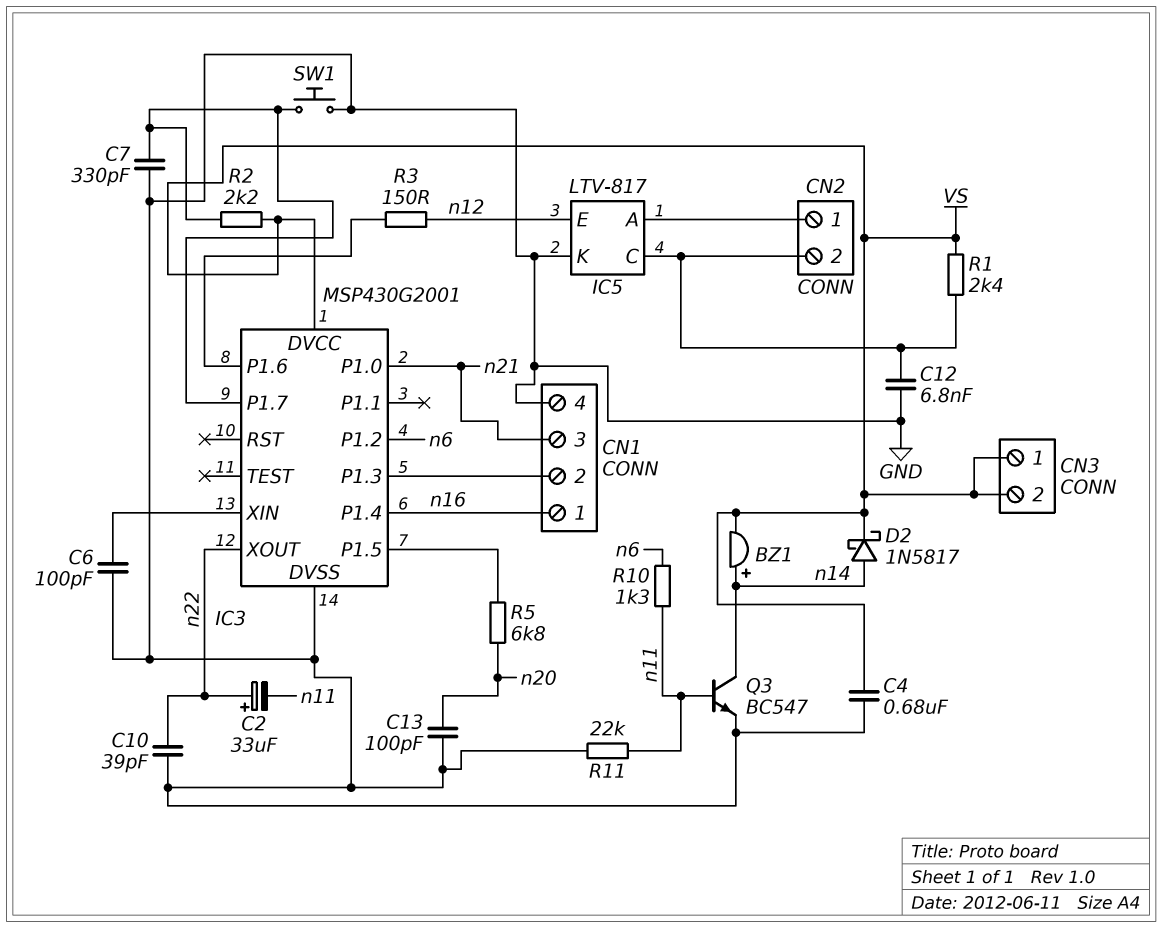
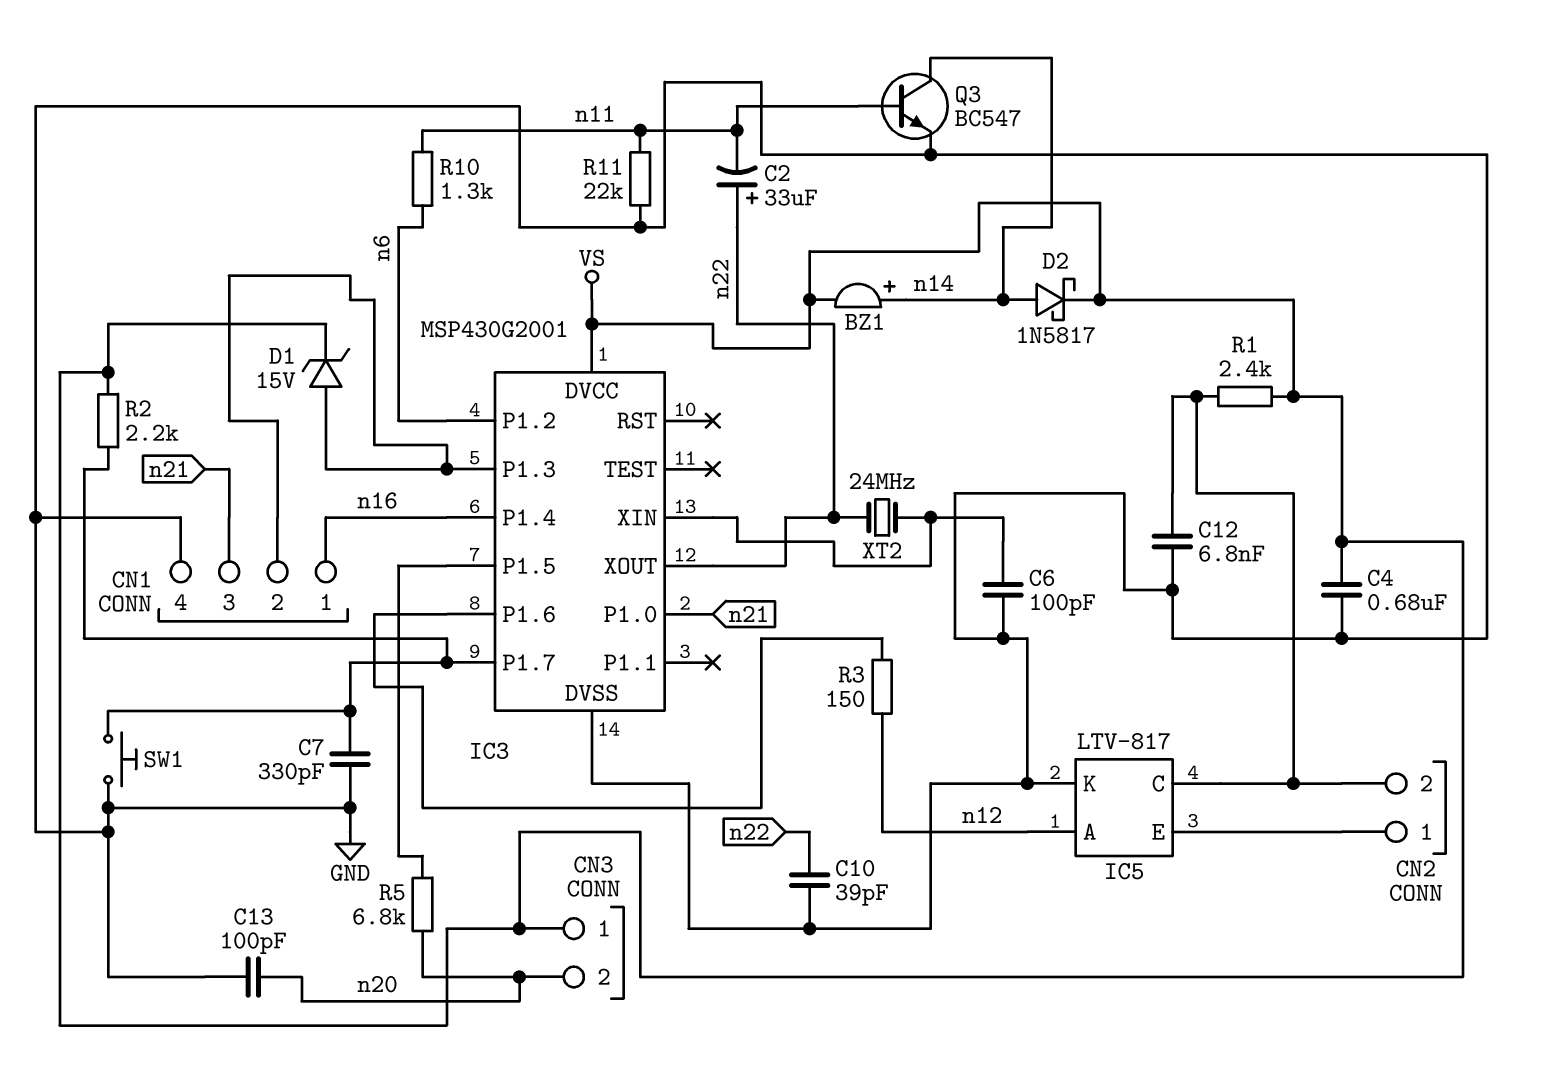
CN3 pin 2: VS -> n20
D1: none -> zener 15V (A CN1/2, K VS)
IC5 pin A: CN2/1 -> n12
IC5 pin E: n12 -> CN2/1
XT2: none -> 24MHz (IC3/XIN, n22)

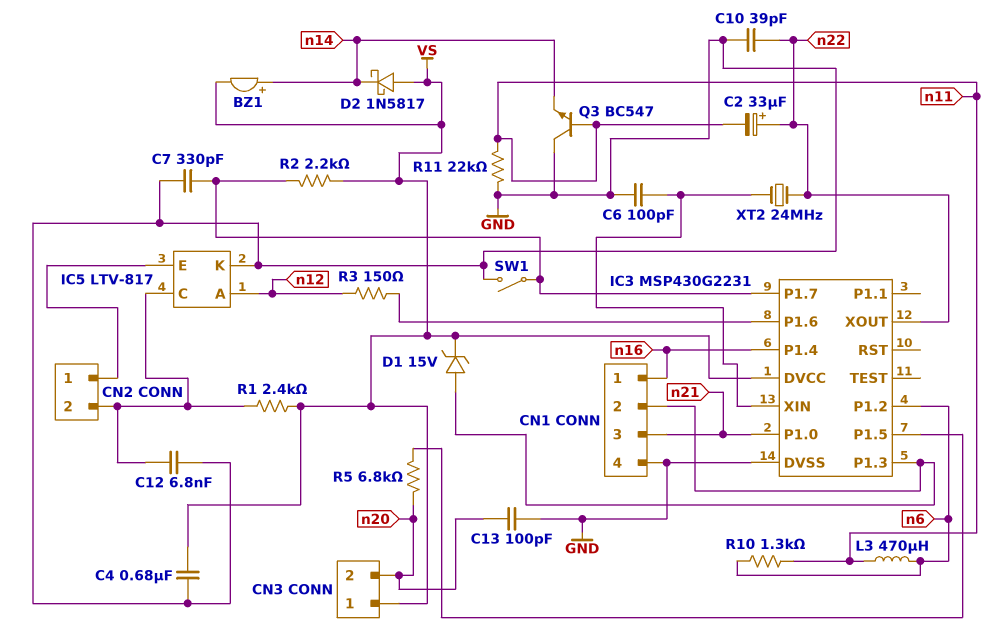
D2: schottky 1N5817 (A n14, K VS) -> schottky 1N5817 (A VS, K n14)
IC3: MSP430G2001 -> MSP430G2231
L3: none -> 470uH (n6, n11)
Q3: NPN BC547 (B n11, C n14, E GND) -> NPN BC547 (B n11, C GND, E n14)
SW1: button (GND, IC3/P1.7) -> switch (GND, IC3/P1.7)

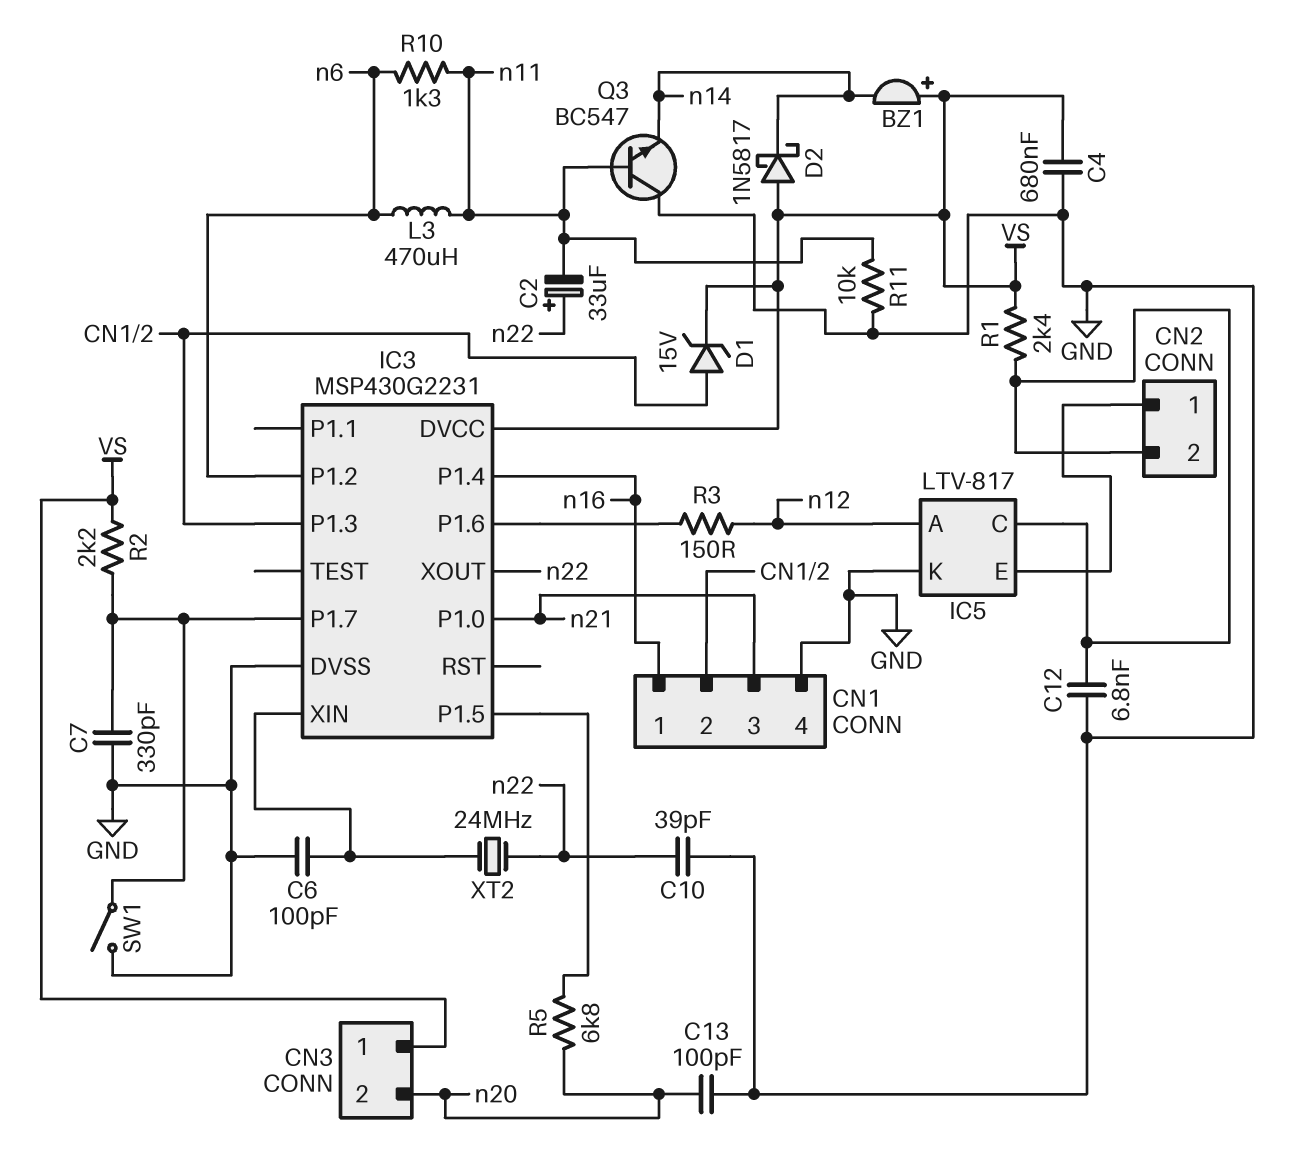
BZ1: buzzer (plus n14, minus VS) -> buzzer (plus VS, minus n14)
R11: 22k (GND, n11) -> 10k (GND, n11)

